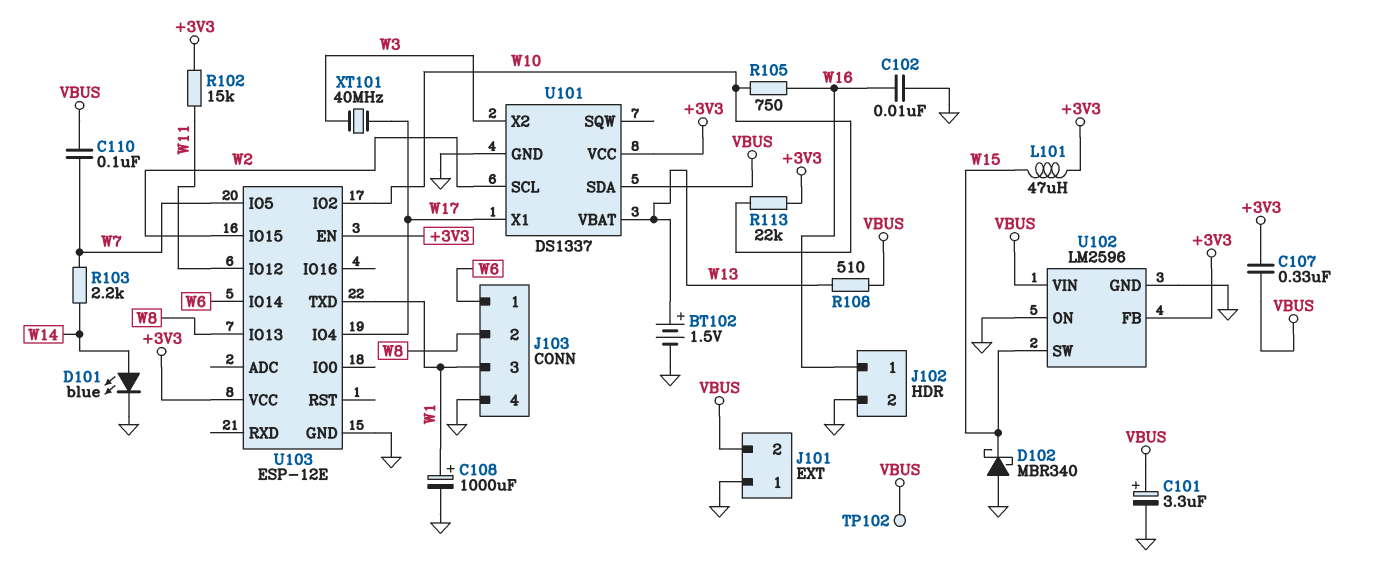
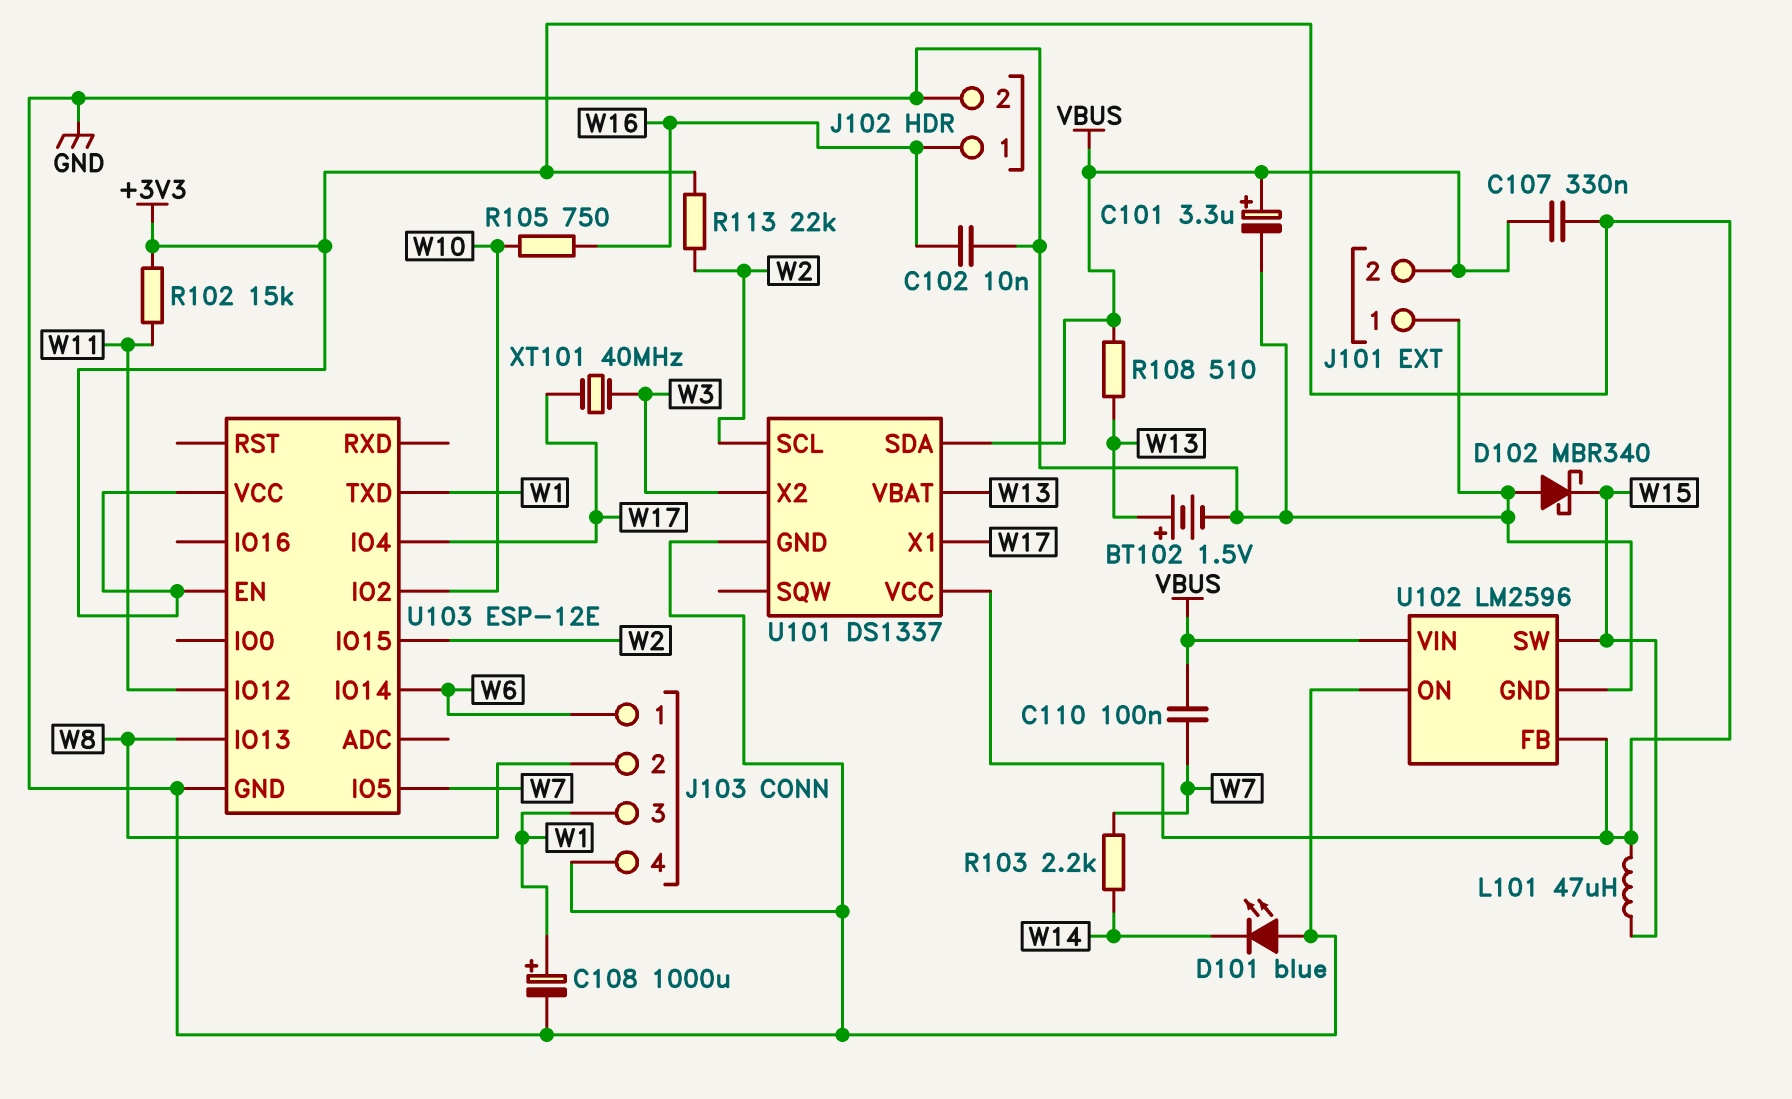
D101: LED blue (A W14, K GND) -> LED blue (A GND, K W14)
R113: 22k (+3V3, W10) -> 22k (+3V3, W2)
TP102: test point (VBUS) -> none

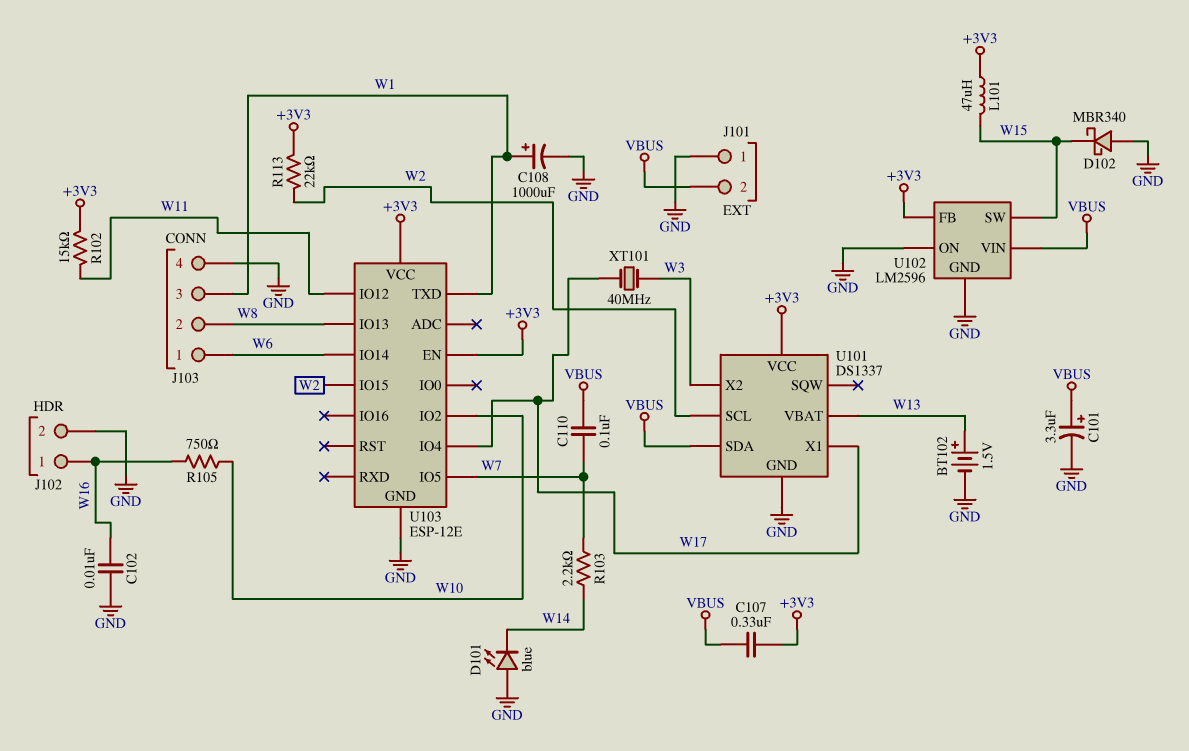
R108: 510 (VBUS, W13) -> none

